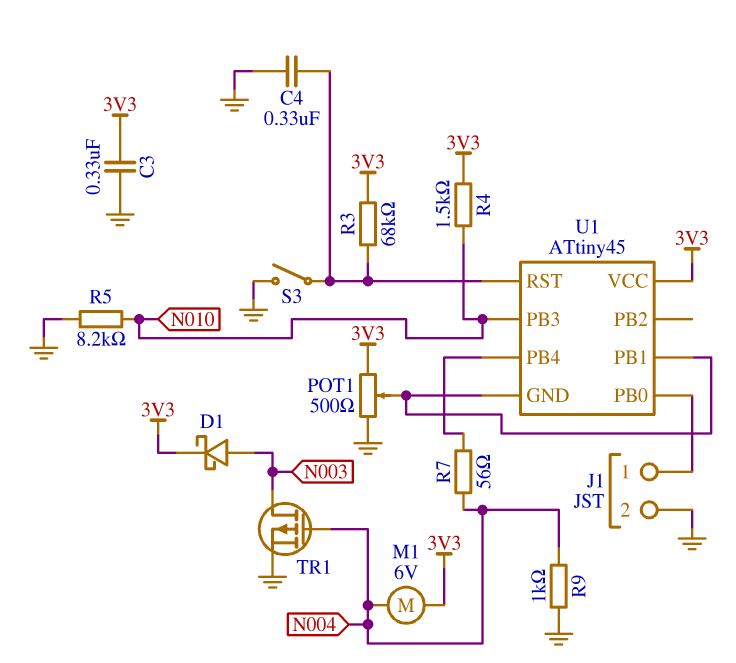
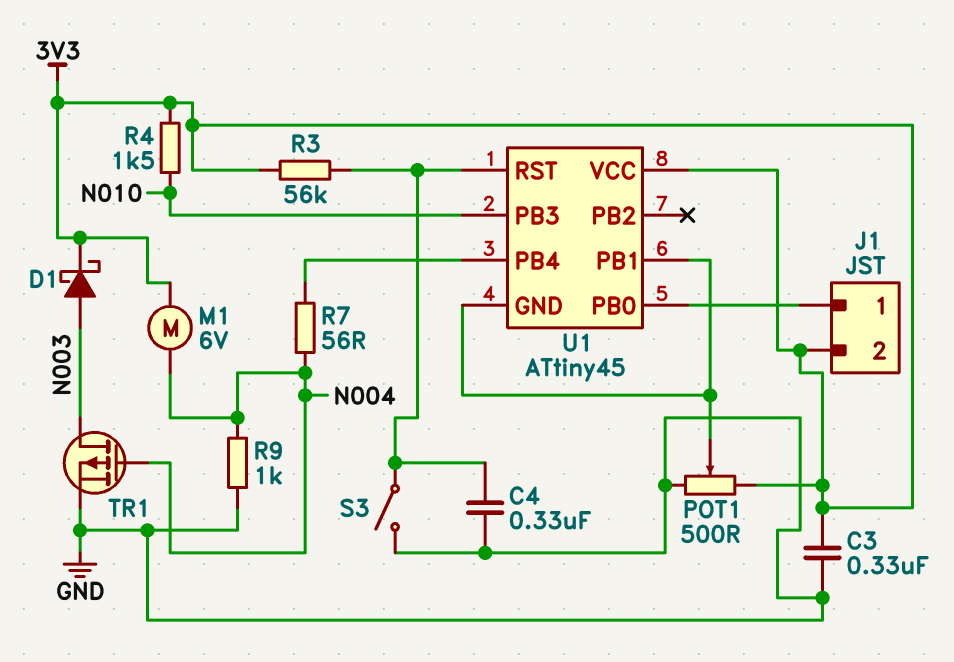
J1 pin 2: GND -> 3V3
R3: 68k (3V3, U1/RST) -> 56k (3V3, U1/RST)
R5: 8.2k (GND, N010) -> none

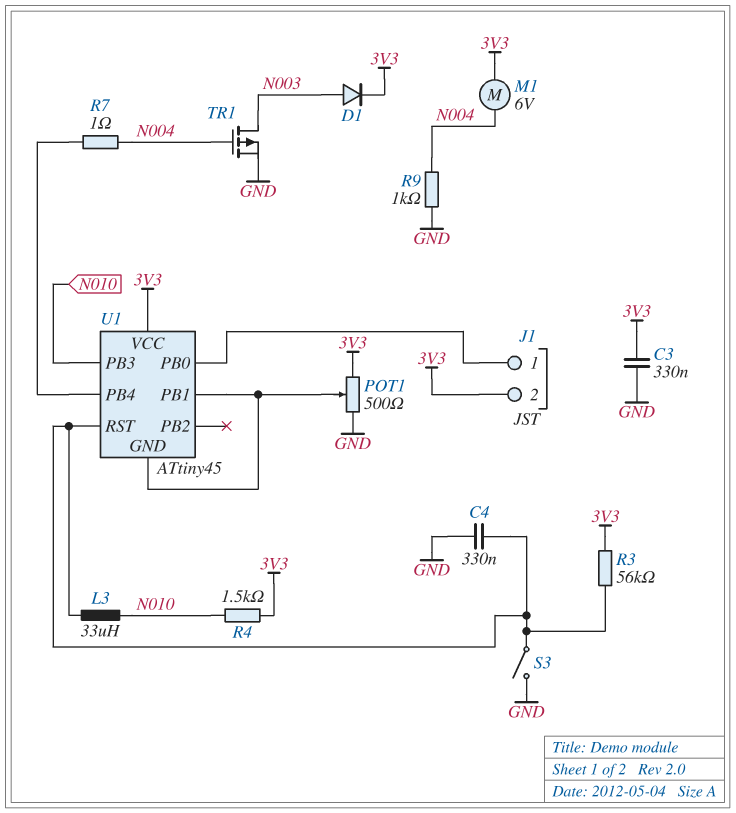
D1: schottky (A N003, K 3V3) -> diode (A N003, K 3V3)
L3: none -> 33uH (N010, U1/RST)
R7: 56 (N004, U1/PB4) -> 1 (N004, U1/PB4)

